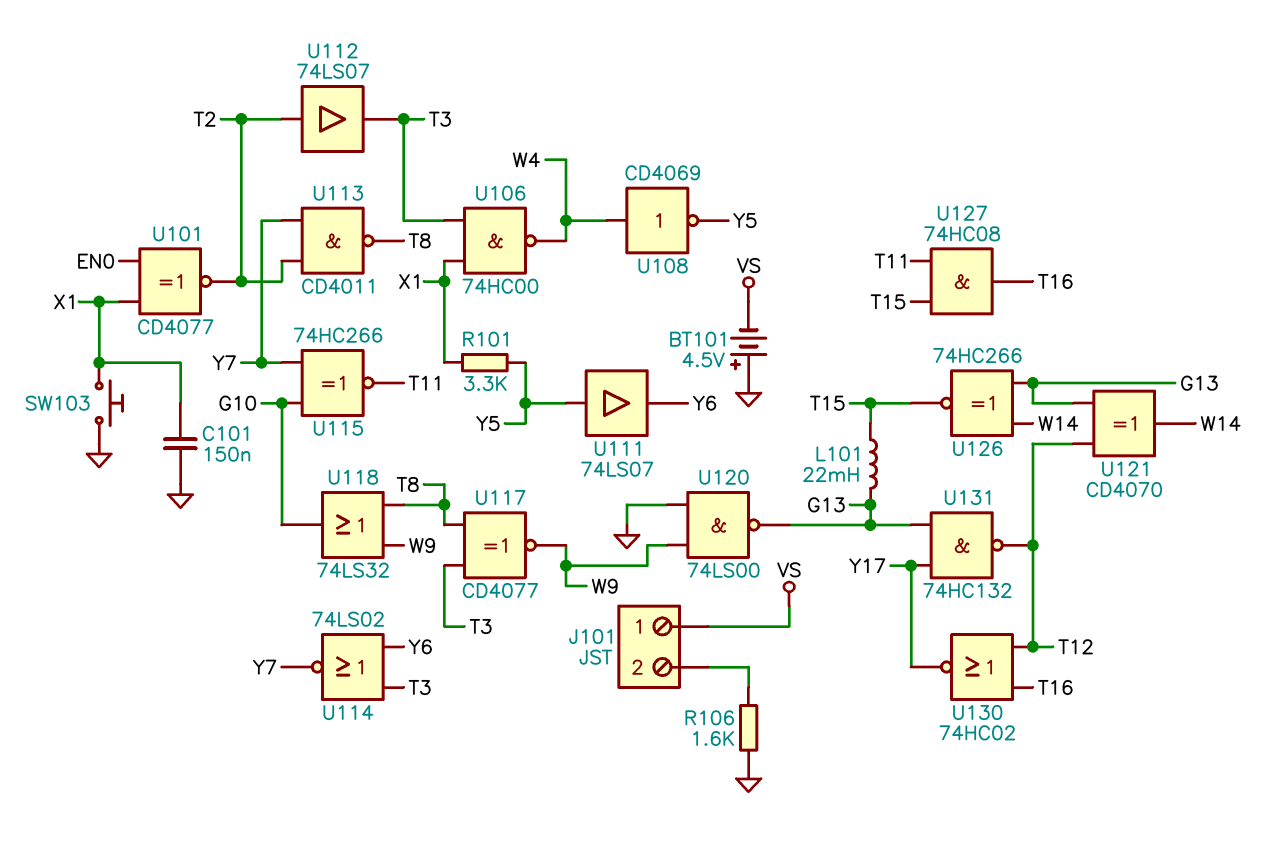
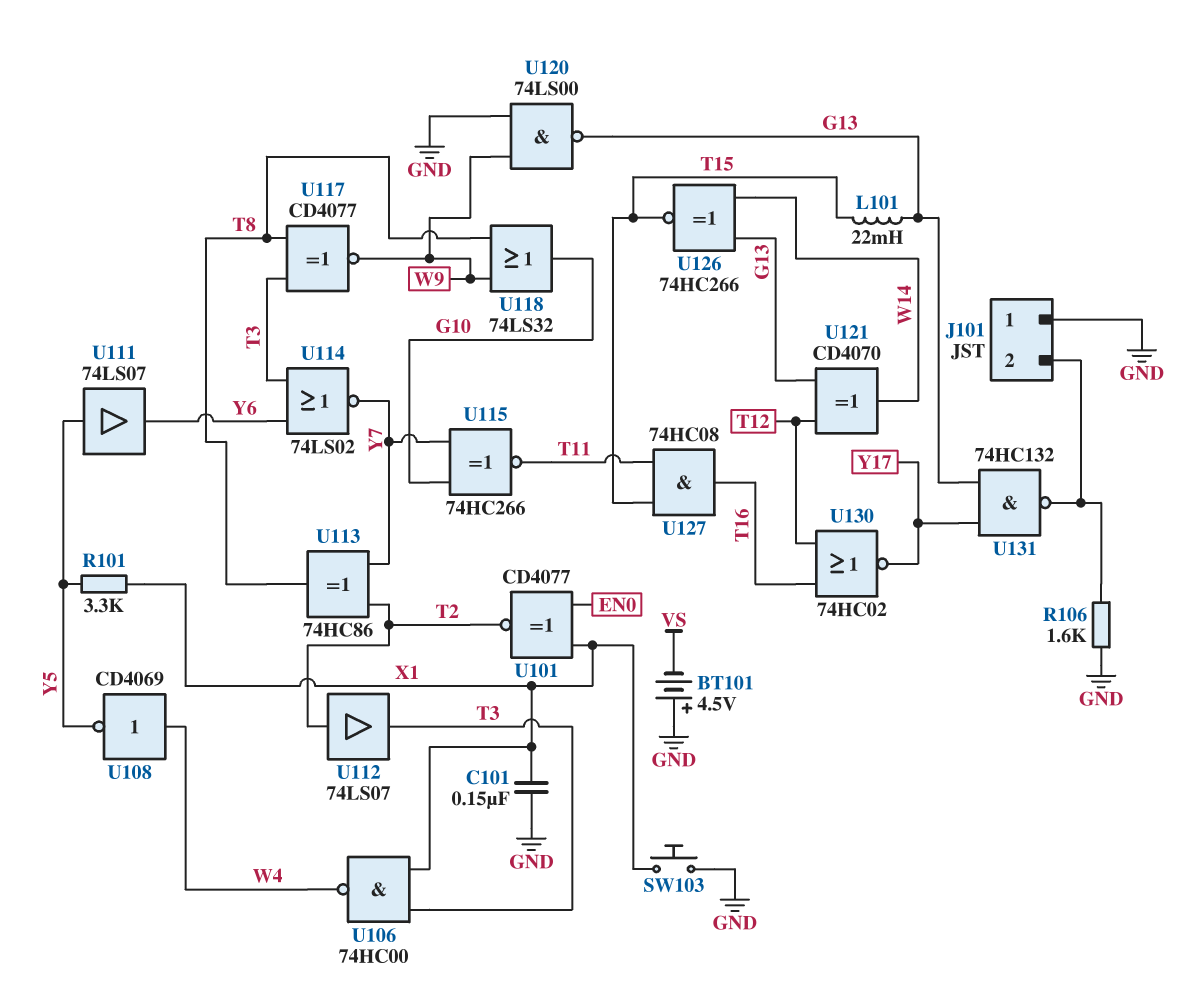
J101 pin 1: VS -> GND
U113: NAND CD4011 (in T2, in Y7, out T8) -> XOR 74HC86 (in T2, in Y7, out T8)
U131: NAND 74HC132 (in G13, in Y17, out T12) -> NAND 74HC132 (in G13, in Y17, out J101/2)

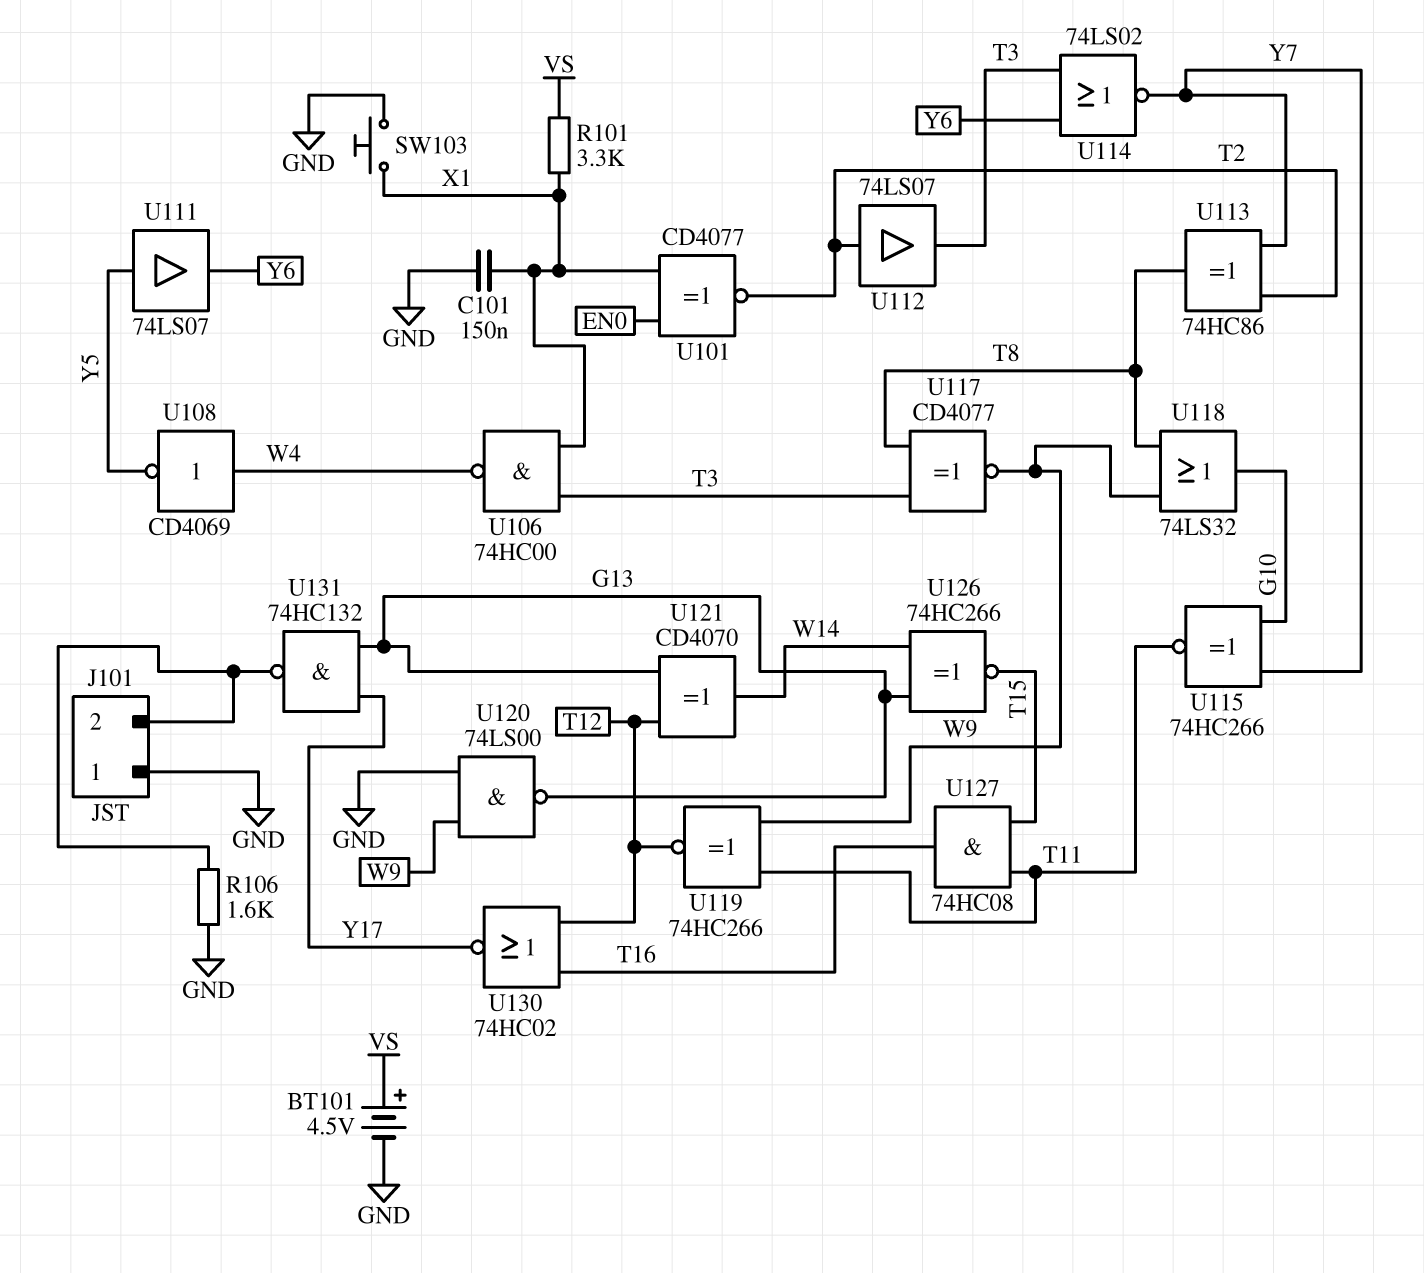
BT101: 4.5V (plus GND, minus VS) -> 4.5V (plus VS, minus GND)
L101: 22mH (G13, T15) -> none
R101: 3.3k (X1, Y5) -> 3.3k (VS, X1)
U119: none -> XNOR 74HC266 (in T11, in W9, out T12)

